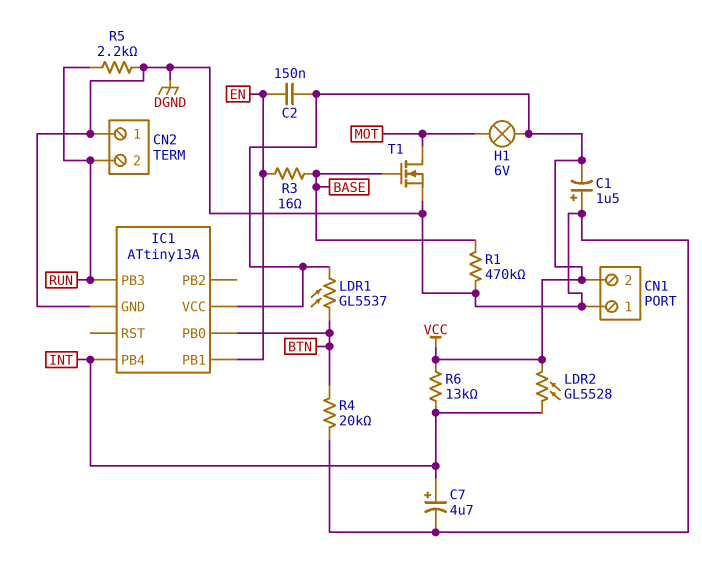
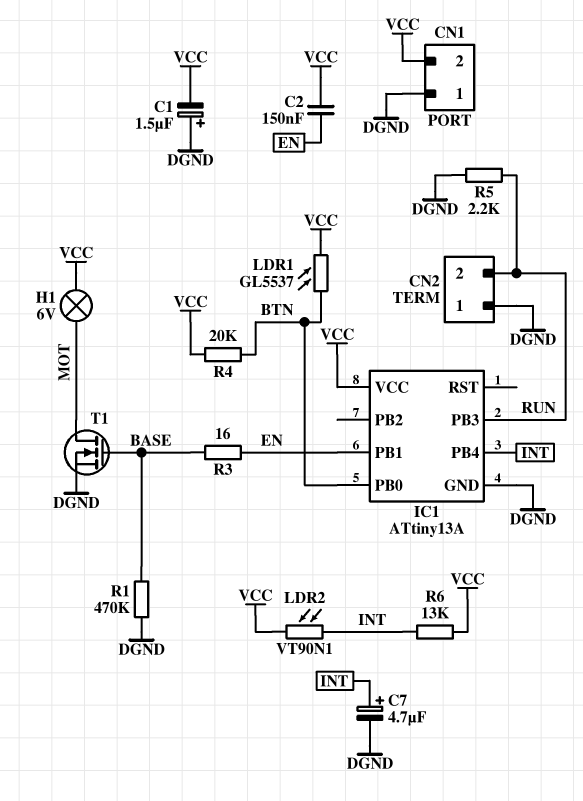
LDR2: GL5528 (INT, VCC) -> VT90N1 (INT, VCC)
R4: 20k (BTN, DGND) -> 20k (BTN, VCC)

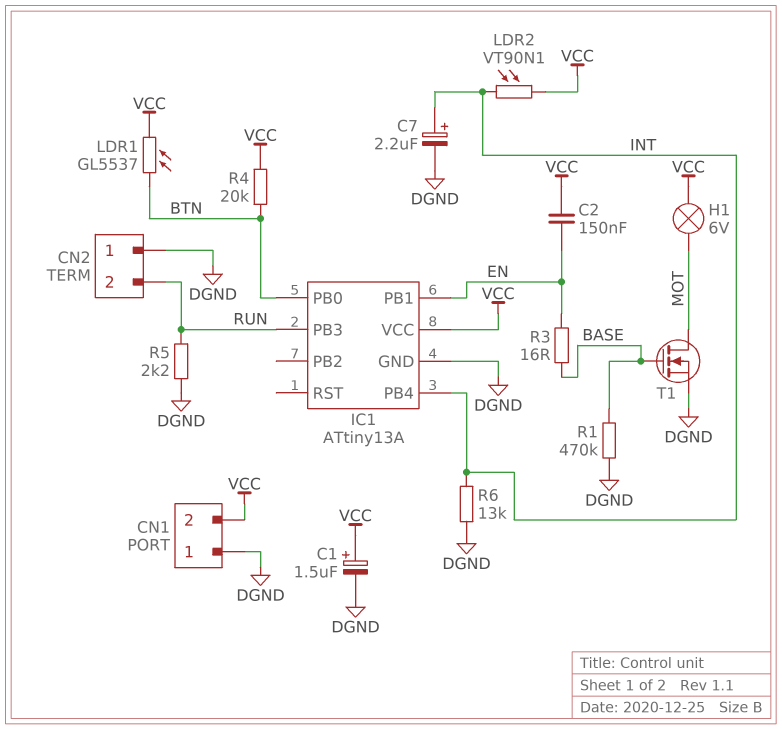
C1: 1.5uF (plus DGND, minus VCC) -> 1.5uF (plus VCC, minus DGND)
C7: 4.7uF (plus INT, minus DGND) -> 2.2uF (plus INT, minus DGND)
R6: 13k (INT, VCC) -> 13k (DGND, INT)

